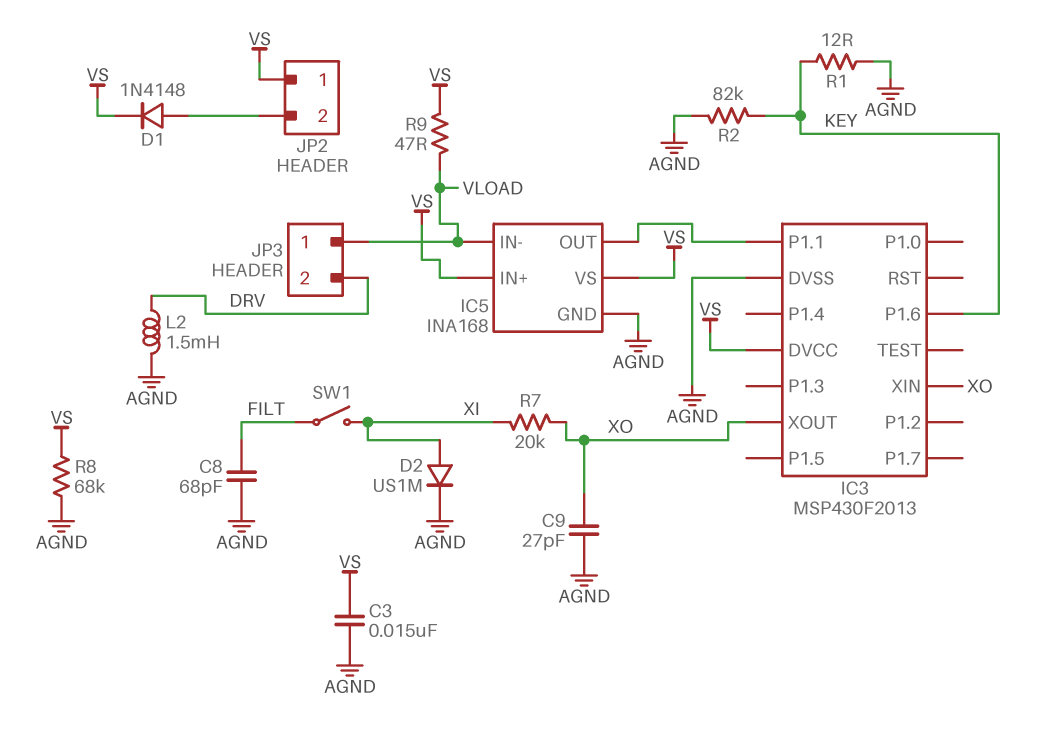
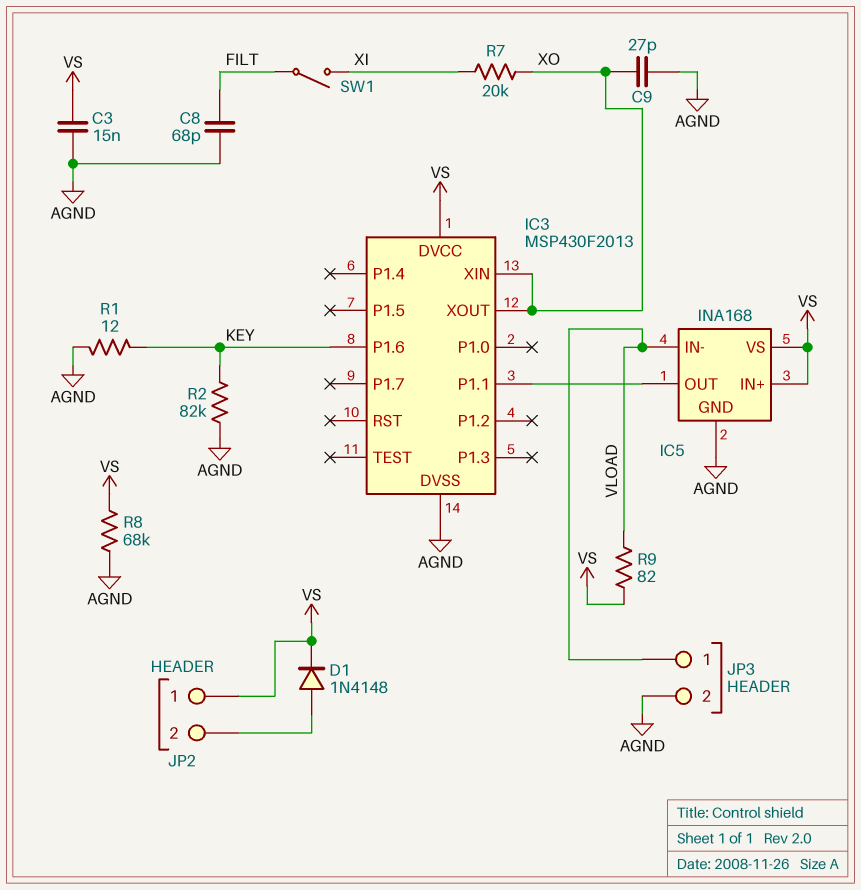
D2: diode US1M (A XI, K AGND) -> none
JP3 pin 2: DRV -> AGND
L2: 1.5mH (AGND, DRV) -> none
R9: 47 (VLOAD, VS) -> 82 (VLOAD, VS)

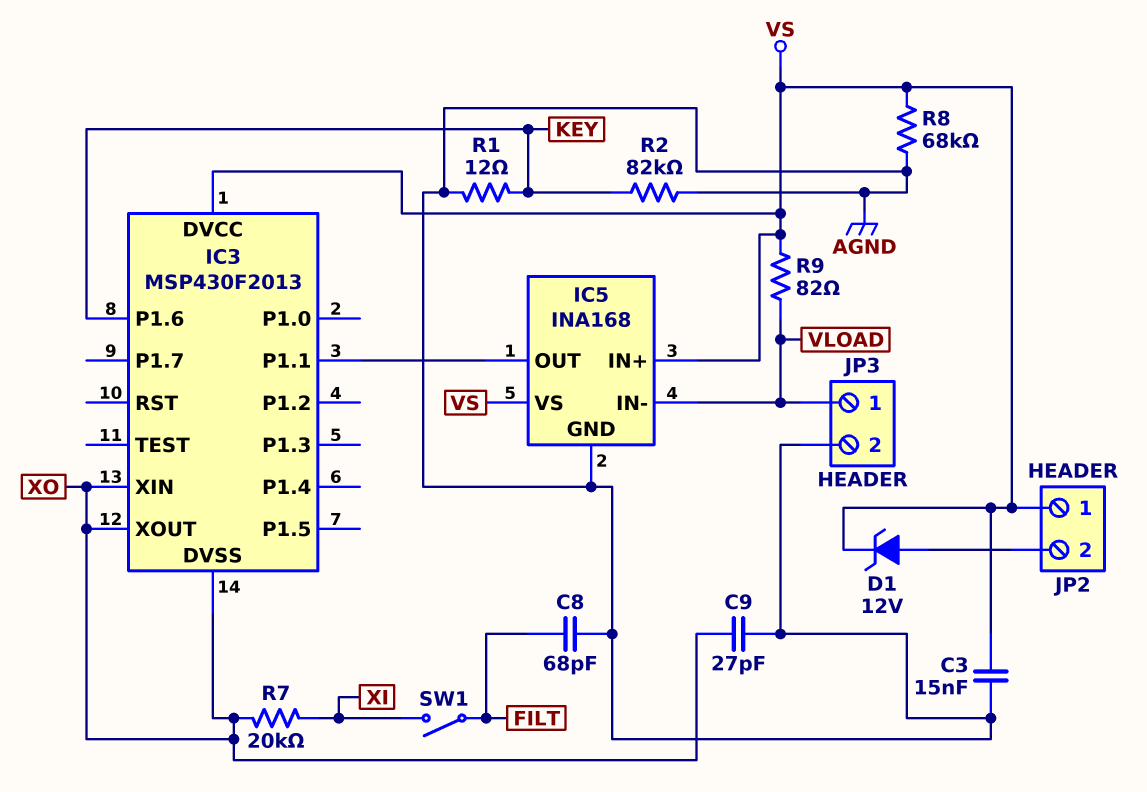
D1: diode 1N4148 (A JP2/2, K VS) -> zener 12V (A JP2/2, K VS)
IC3 pin DVSS: AGND -> XO

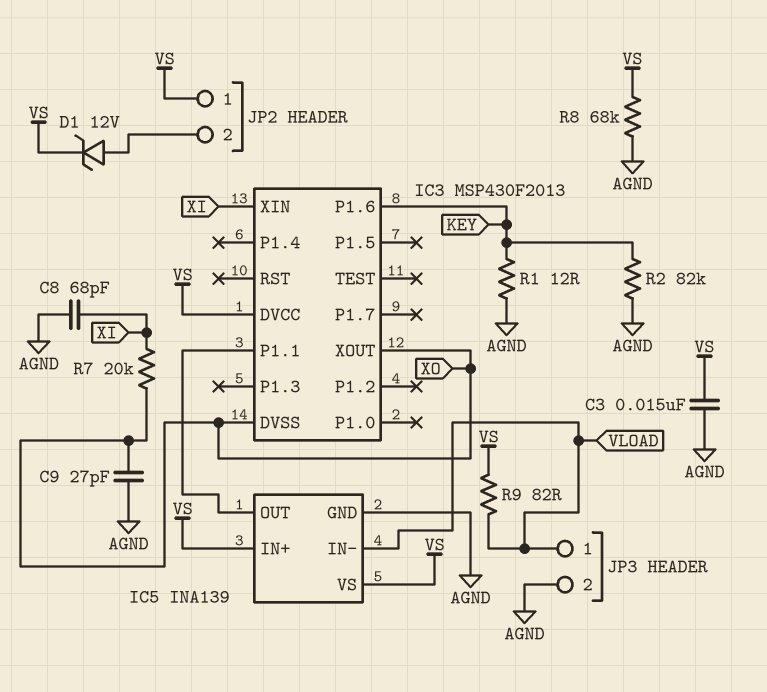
C8: 68pF (AGND, FILT) -> 68pF (AGND, XI)
IC3 pin XIN: XO -> XI
IC5: INA168 -> INA139
SW1: switch (FILT, XI) -> none

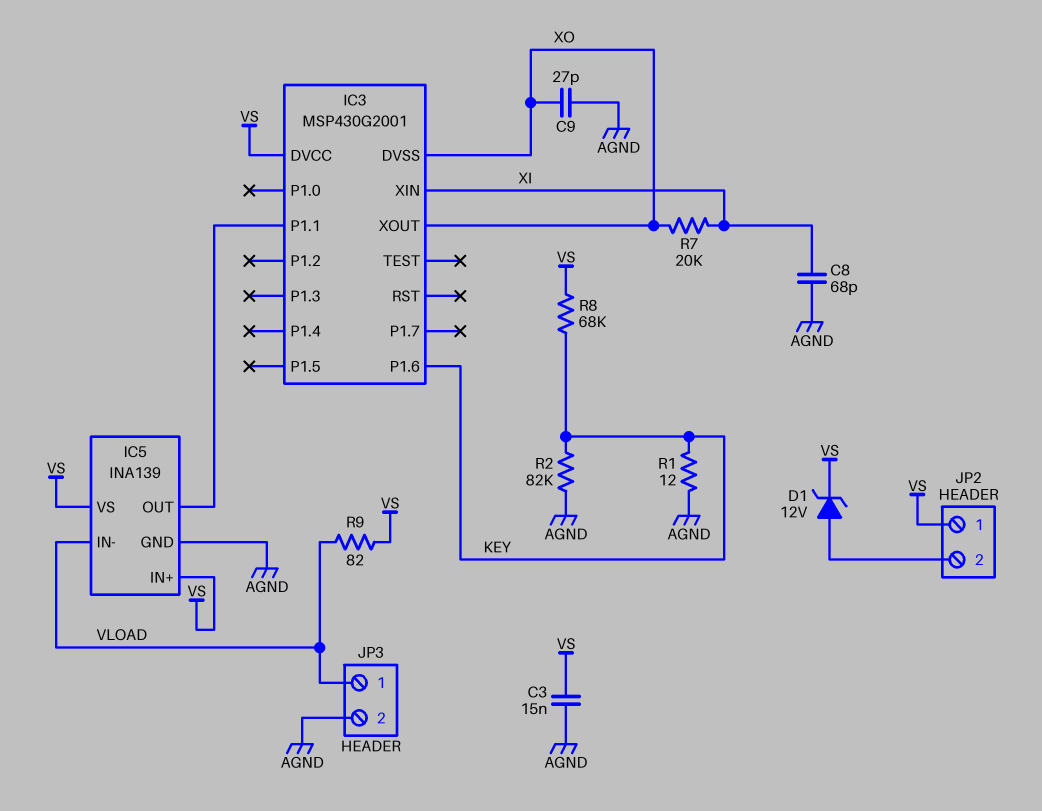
IC3: MSP430F2013 -> MSP430G2001
R8: 68k (AGND, VS) -> 68k (KEY, VS)

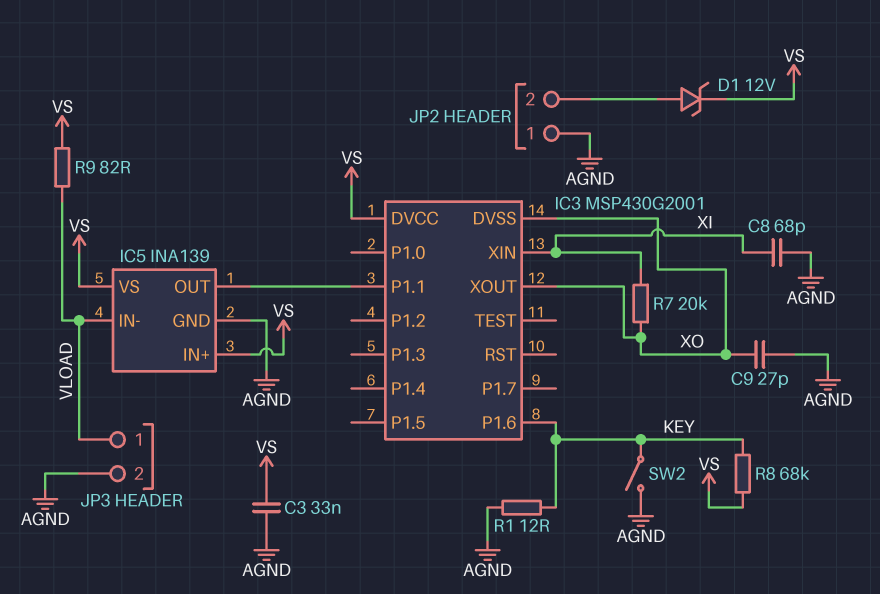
C3: 15nF (AGND, VS) -> 33nF (AGND, VS)
JP2 pin 1: VS -> AGND
R2: 82k (AGND, KEY) -> none
SW2: none -> switch (AGND, KEY)

